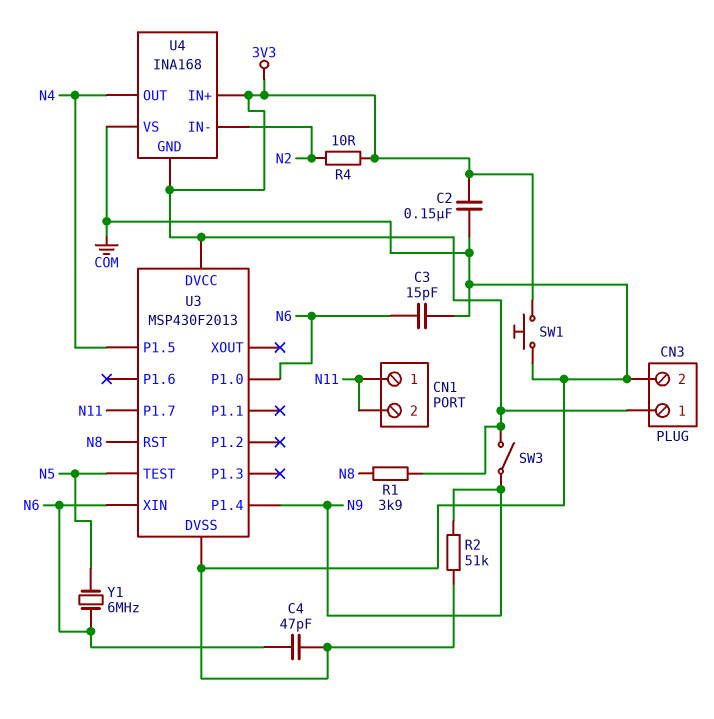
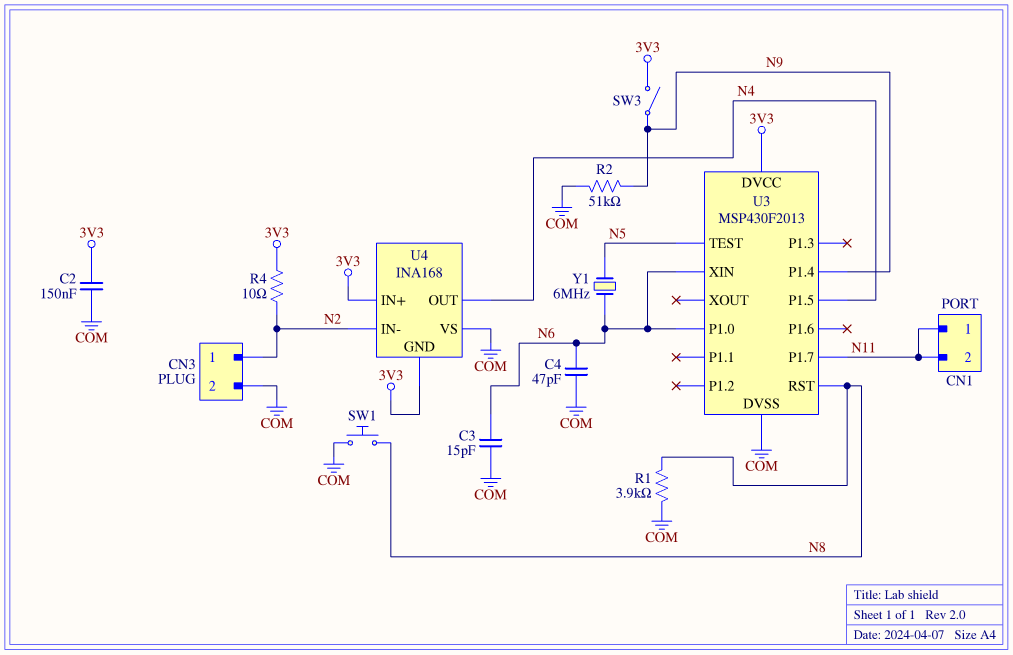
CN3 pin 1: 3V3 -> N2
R1: 3.9k (3V3, N8) -> 3.9k (COM, N8)
SW1: button (3V3, COM) -> button (COM, N8)

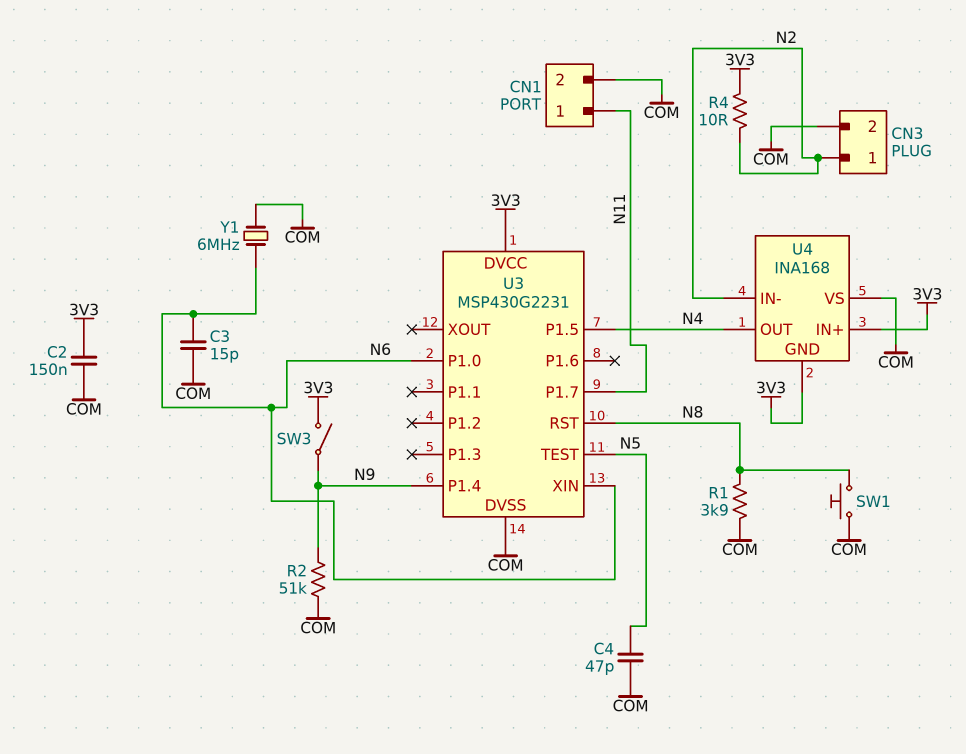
C4: 47pF (COM, N6) -> 47pF (COM, N5)
CN1 pin 2: N11 -> COM
U3: MSP430F2013 -> MSP430G2231
Y1: 6MHz (N5, N6) -> 6MHz (COM, N6)

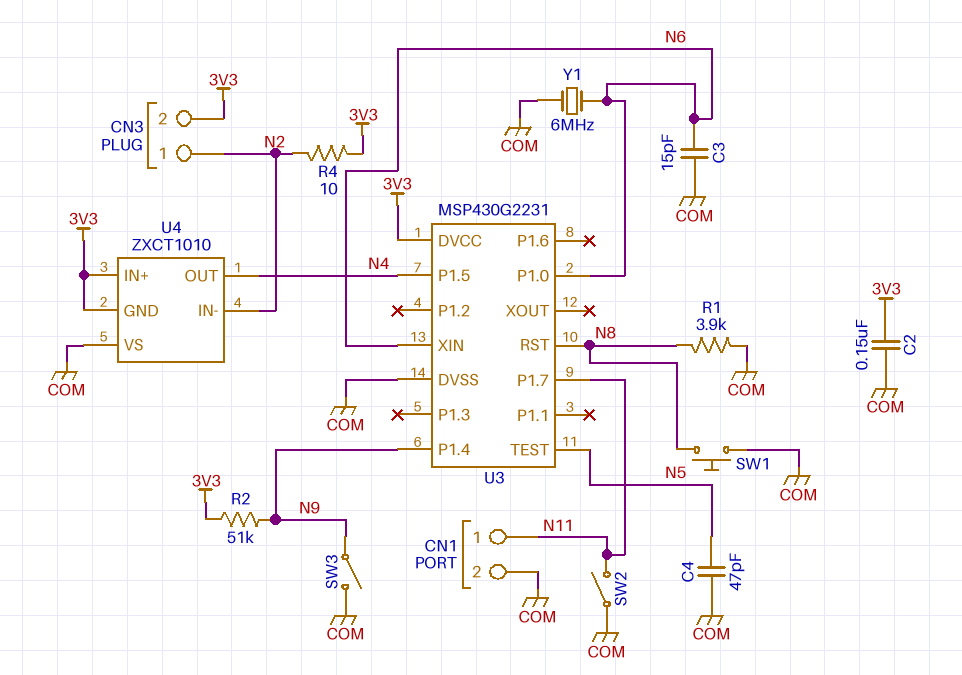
CN3 pin 2: COM -> 3V3
R2: 51k (COM, N9) -> 51k (3V3, N9)
SW2: none -> switch (COM, N11)
SW3: switch (3V3, N9) -> switch (COM, N9)
U4: INA168 -> ZXCT1010

